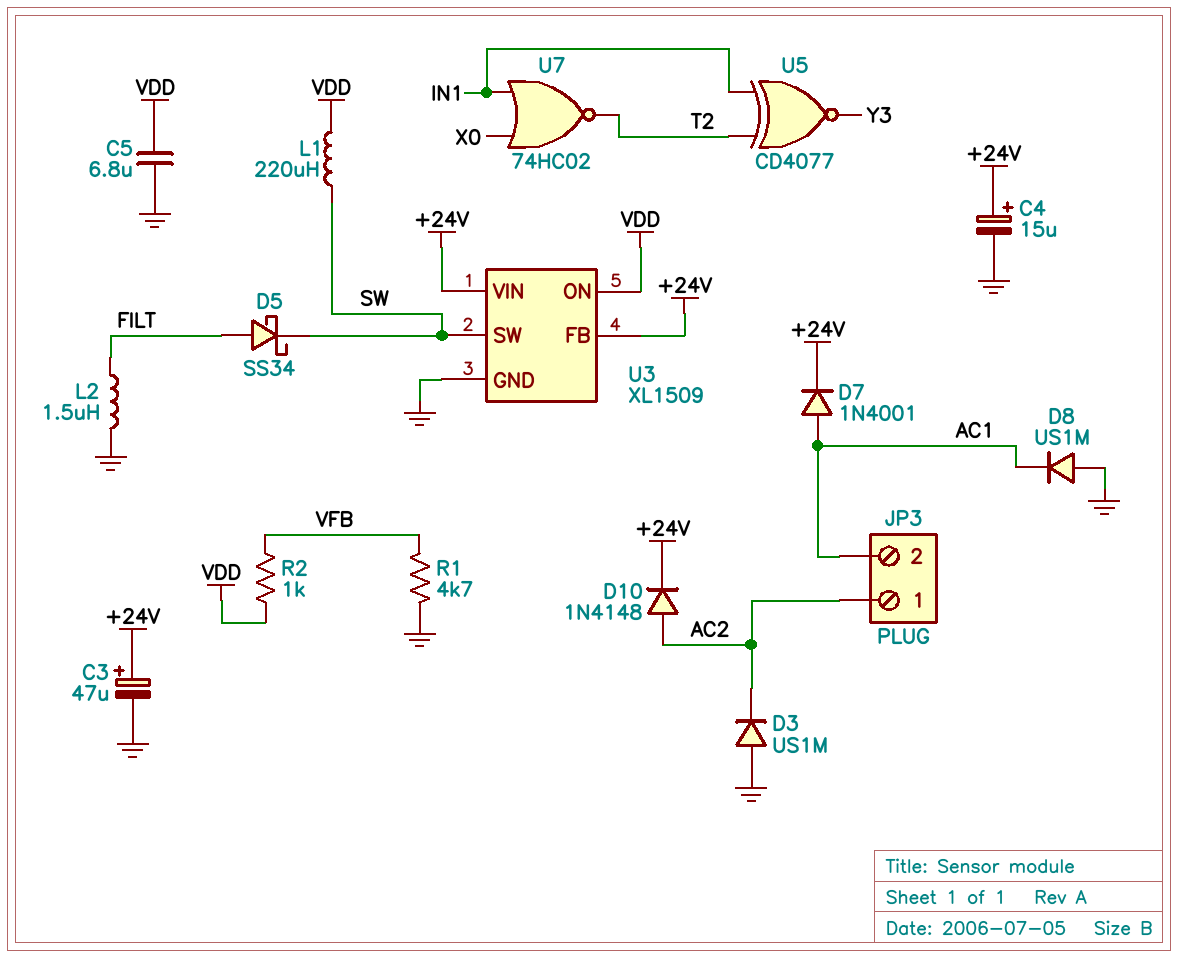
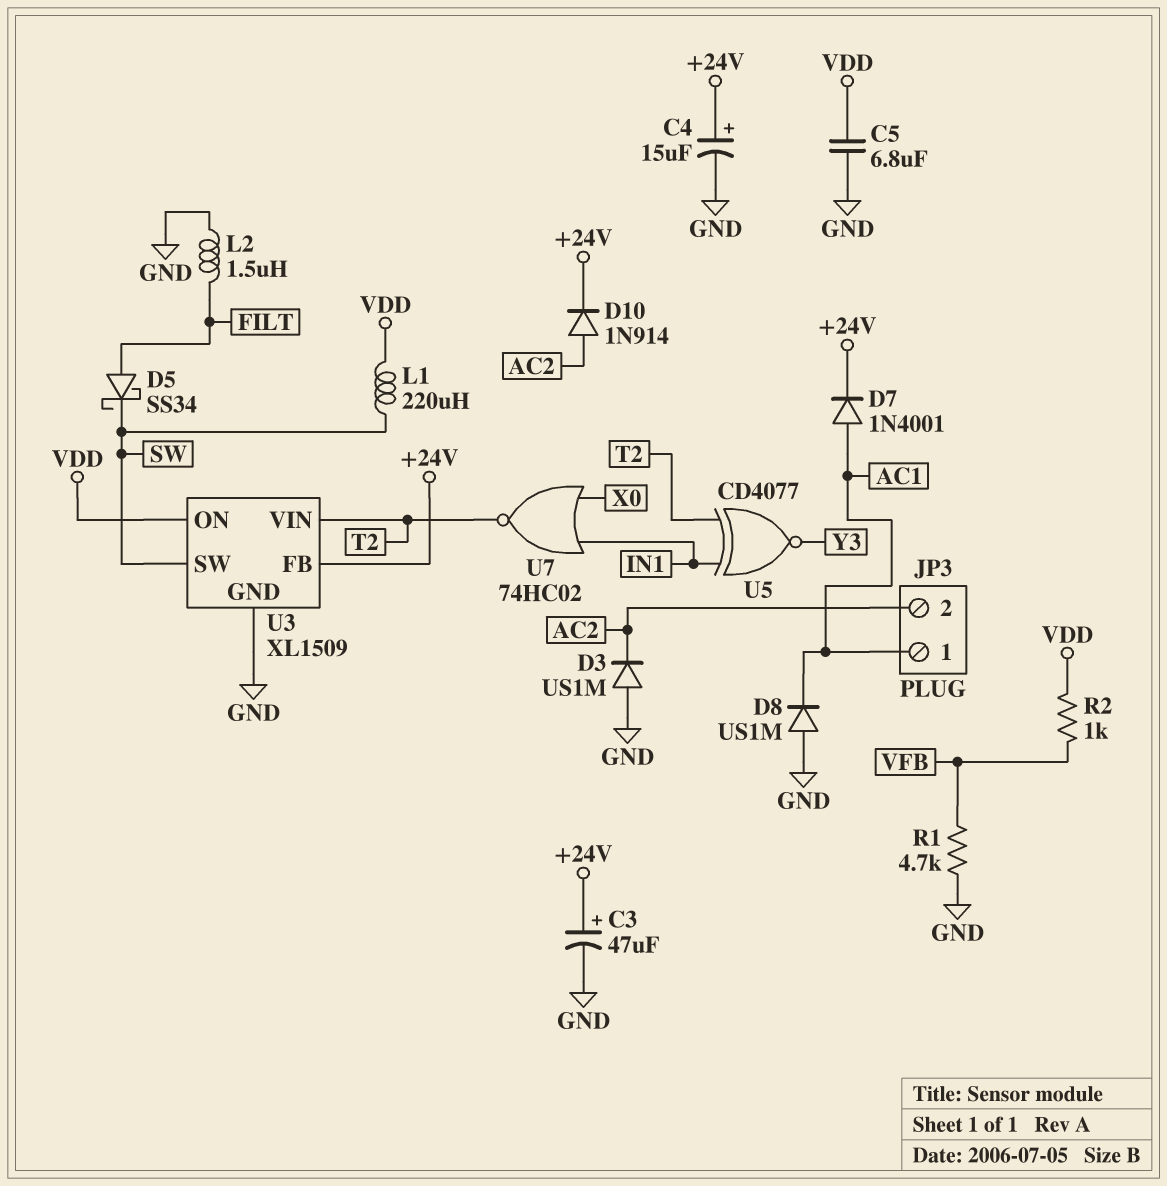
D10: diode 1N4148 (A AC2, K +24V) -> diode 1N914 (A AC2, K +24V)
JP3 pin 1: AC2 -> AC1
JP3 pin 2: AC1 -> AC2
U3 pin VIN: +24V -> T2

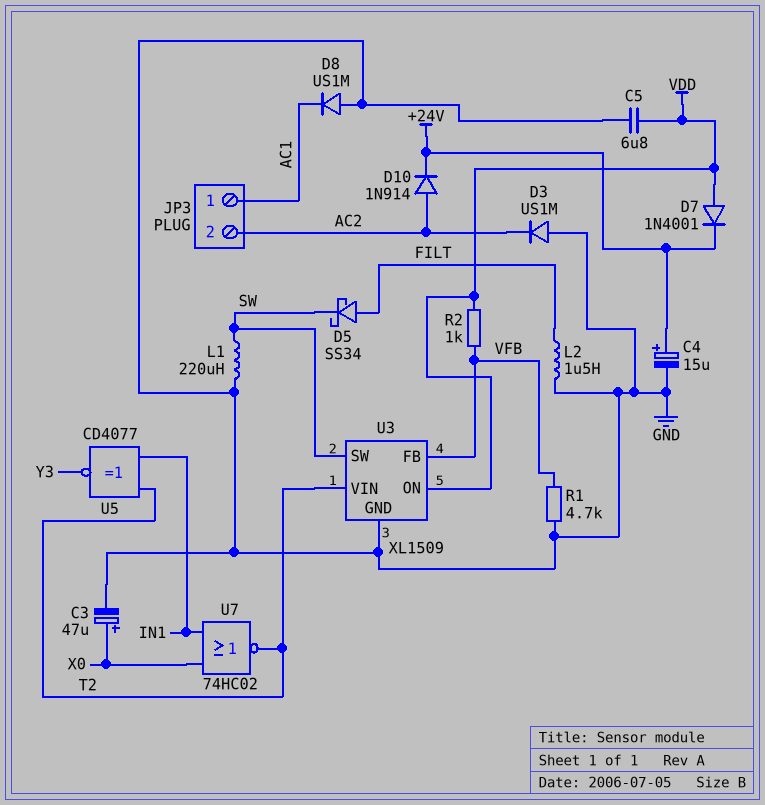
C3: 47uF (plus +24V, minus GND) -> 47uF (plus X0, minus GND)
D7: diode 1N4001 (A AC1, K +24V) -> diode 1N4001 (A VDD, K +24V)
L1: 220uH (SW, VDD) -> 220uH (GND, SW)
U3 pin FB: +24V -> VFB

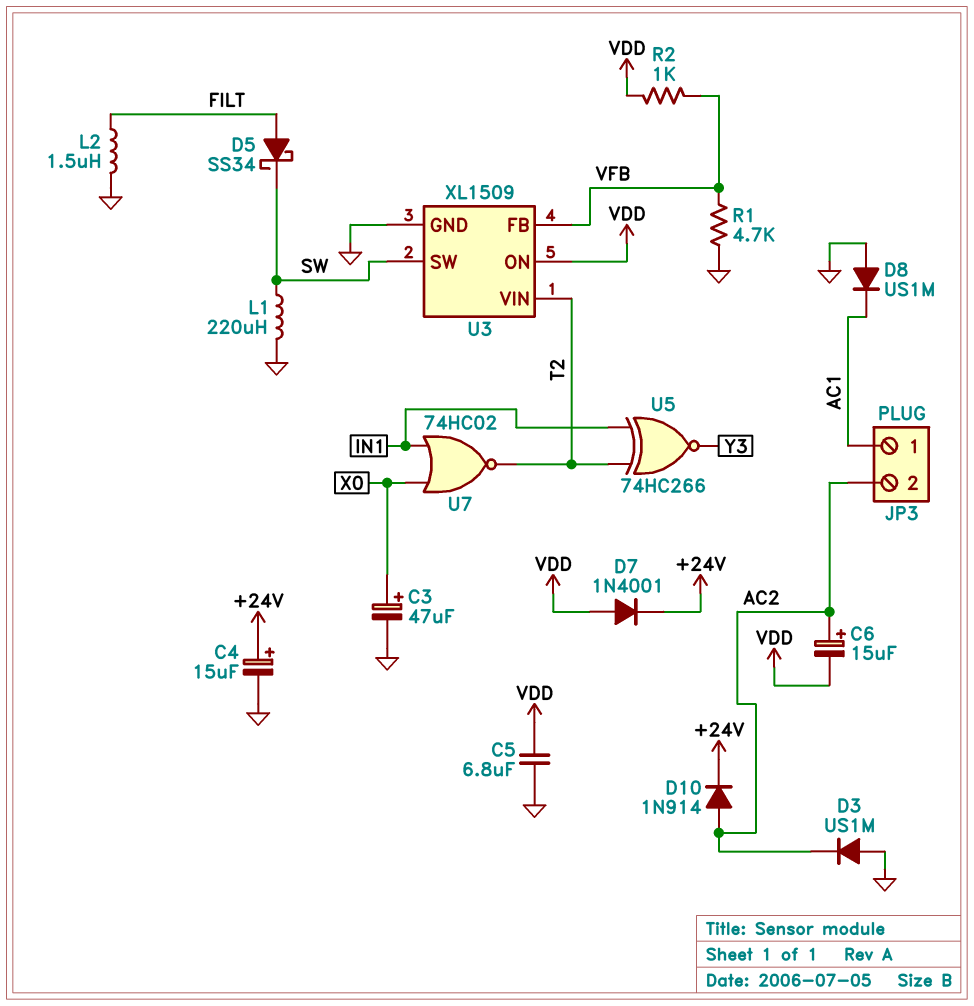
C6: none -> 15uF (plus AC2, minus VDD)
U5: XNOR CD4077 (in IN1, in T2, out Y3) -> XNOR 74HC266 (in IN1, in T2, out Y3)

